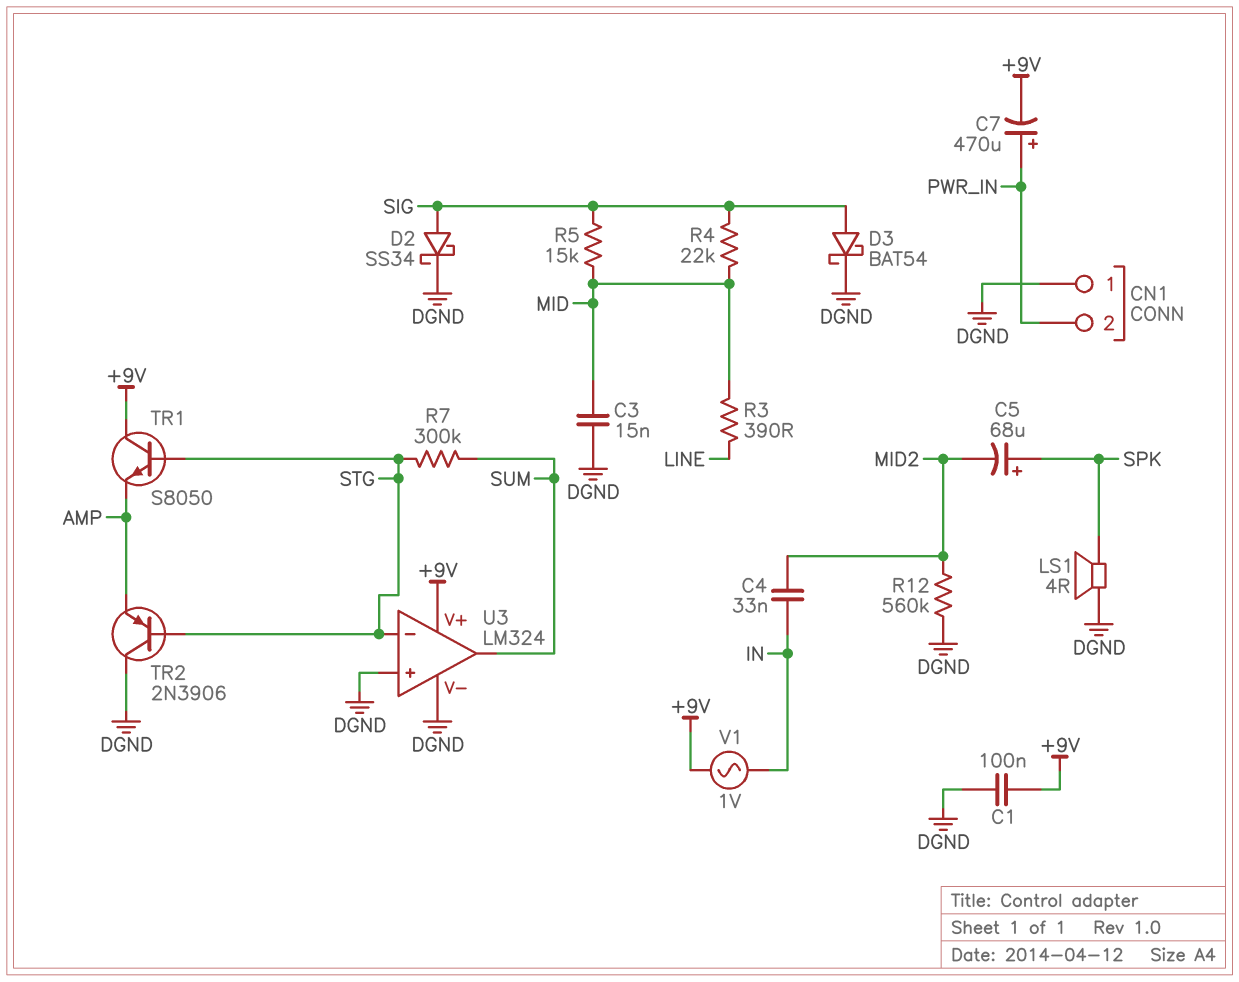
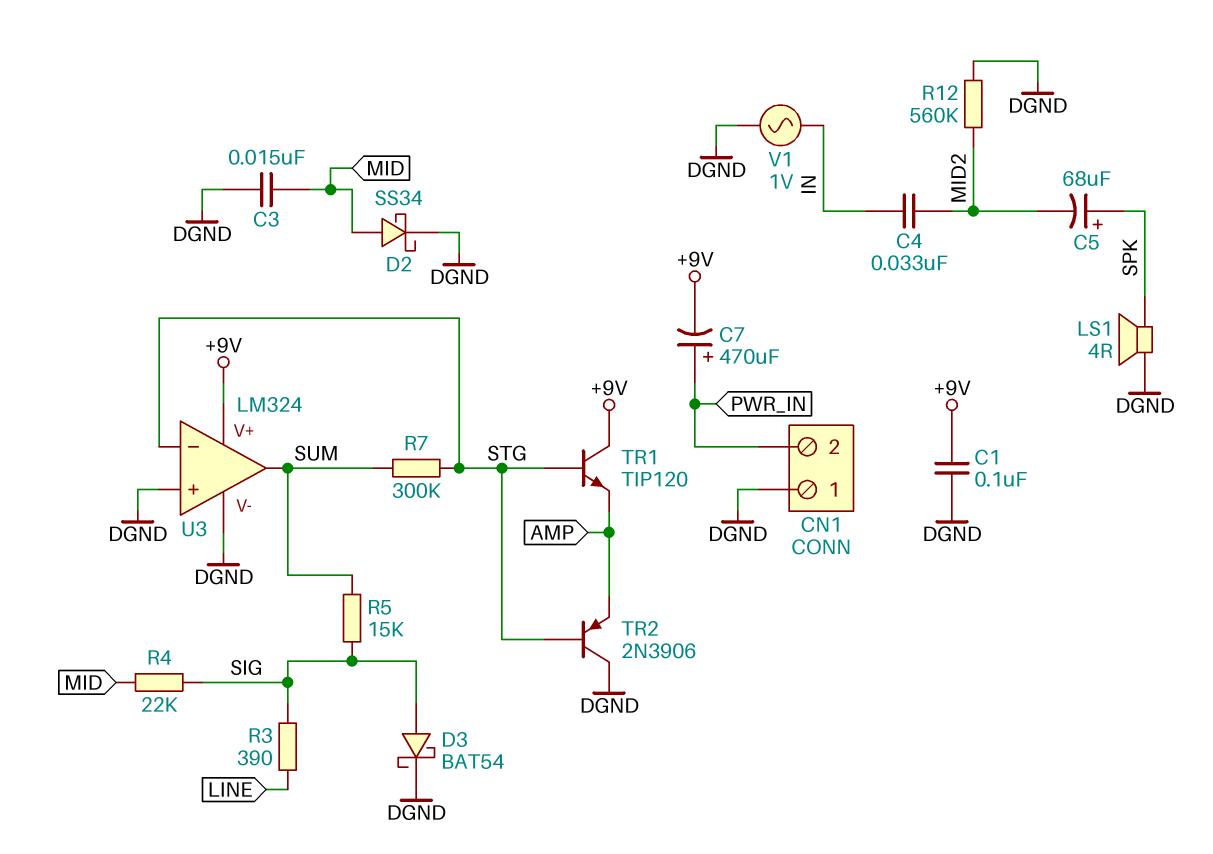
D2: schottky SS34 (A SIG, K DGND) -> schottky SS34 (A MID, K DGND)
R3: 390 (LINE, MID) -> 390 (LINE, SIG)
R5: 15k (MID, SIG) -> 15k (SIG, SUM)
TR1: NPN S8050 (B STG, C +9V, E AMP) -> NPN TIP120 (B STG, C +9V, E AMP)
V1: AC 1V (+9V, IN) -> AC 1V (DGND, IN)

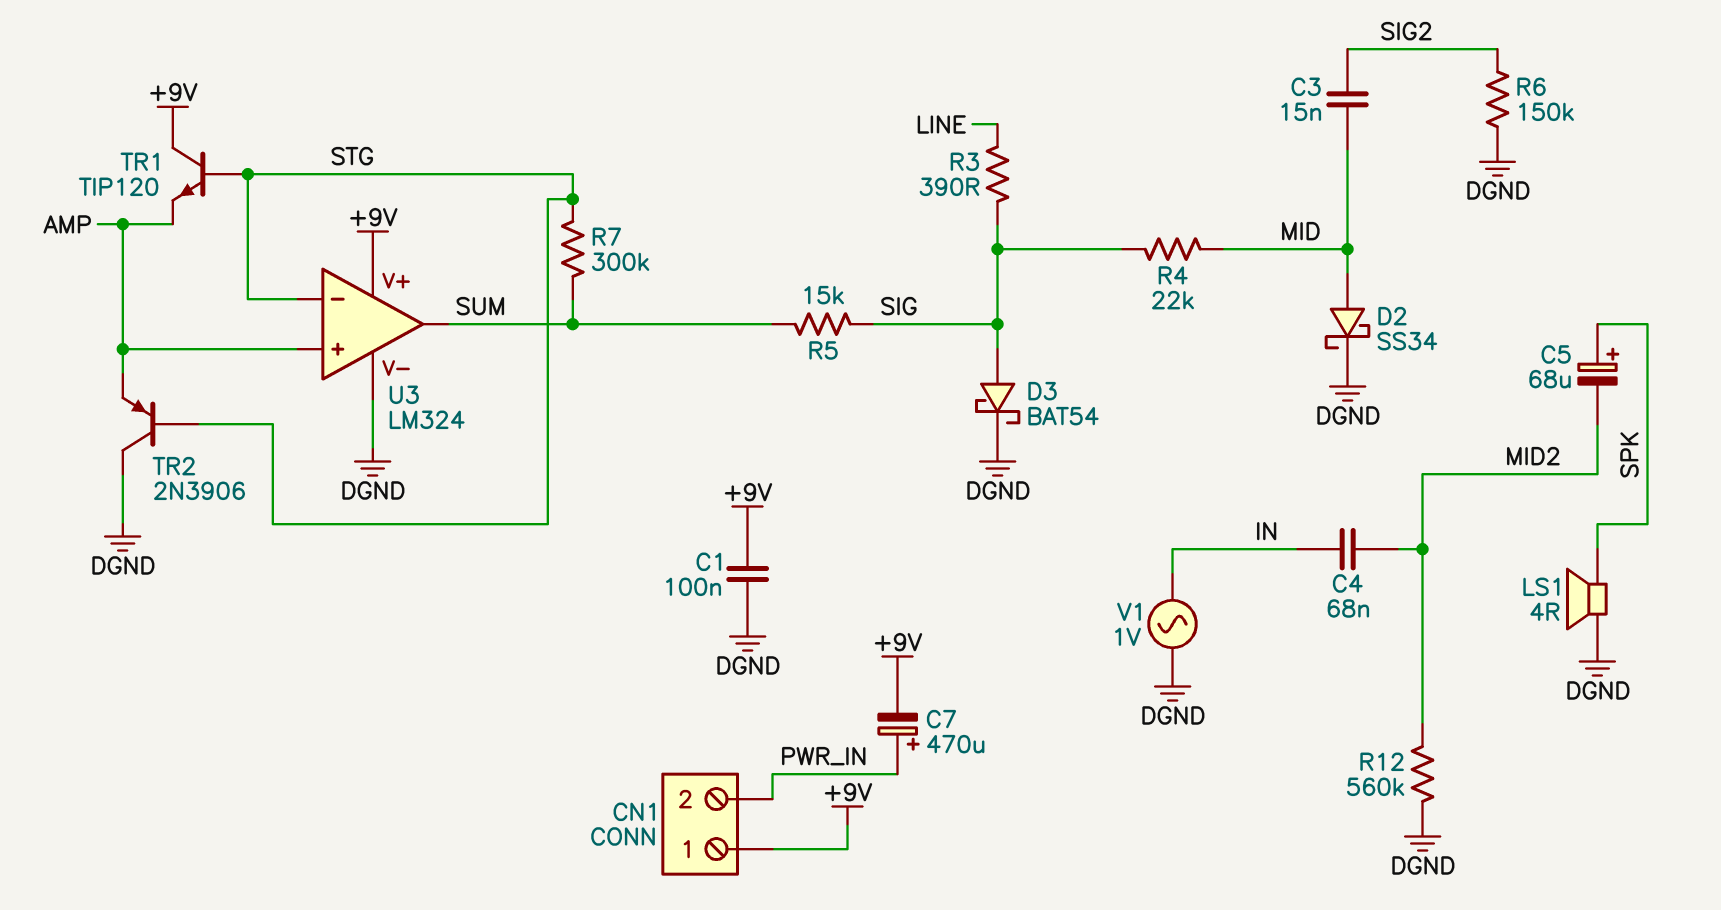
C3: 15nF (DGND, MID) -> 15nF (MID, SIG2)
C4: 33nF (IN, MID2) -> 68nF (IN, MID2)
CN1 pin 1: DGND -> +9V
R6: none -> 150k (DGND, SIG2)
U3 pin in+: DGND -> AMP

